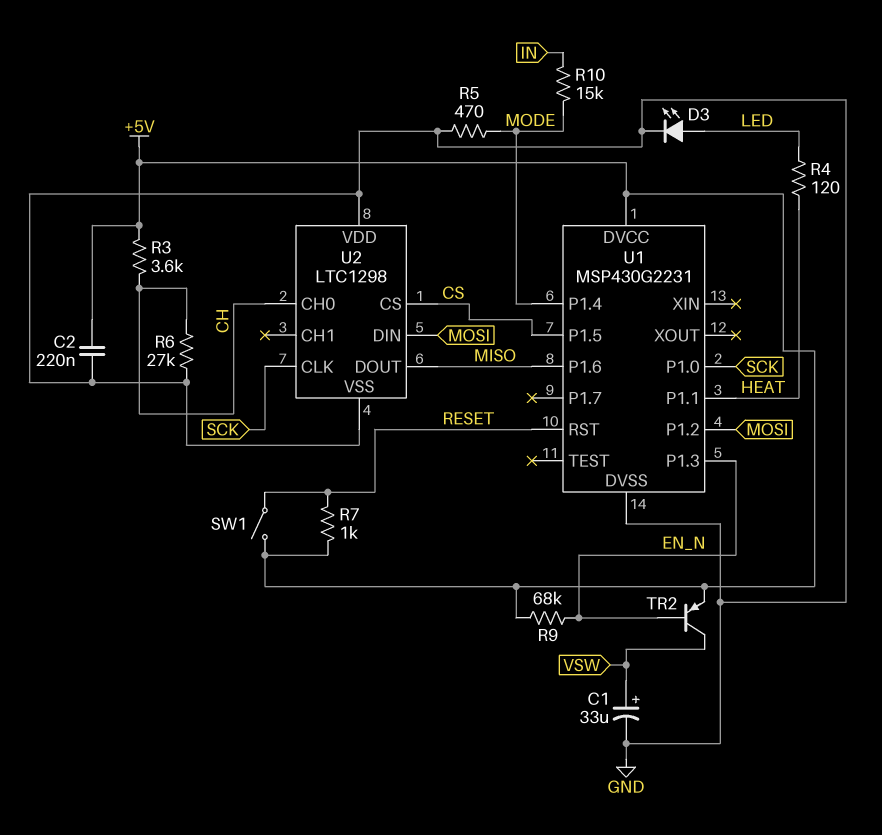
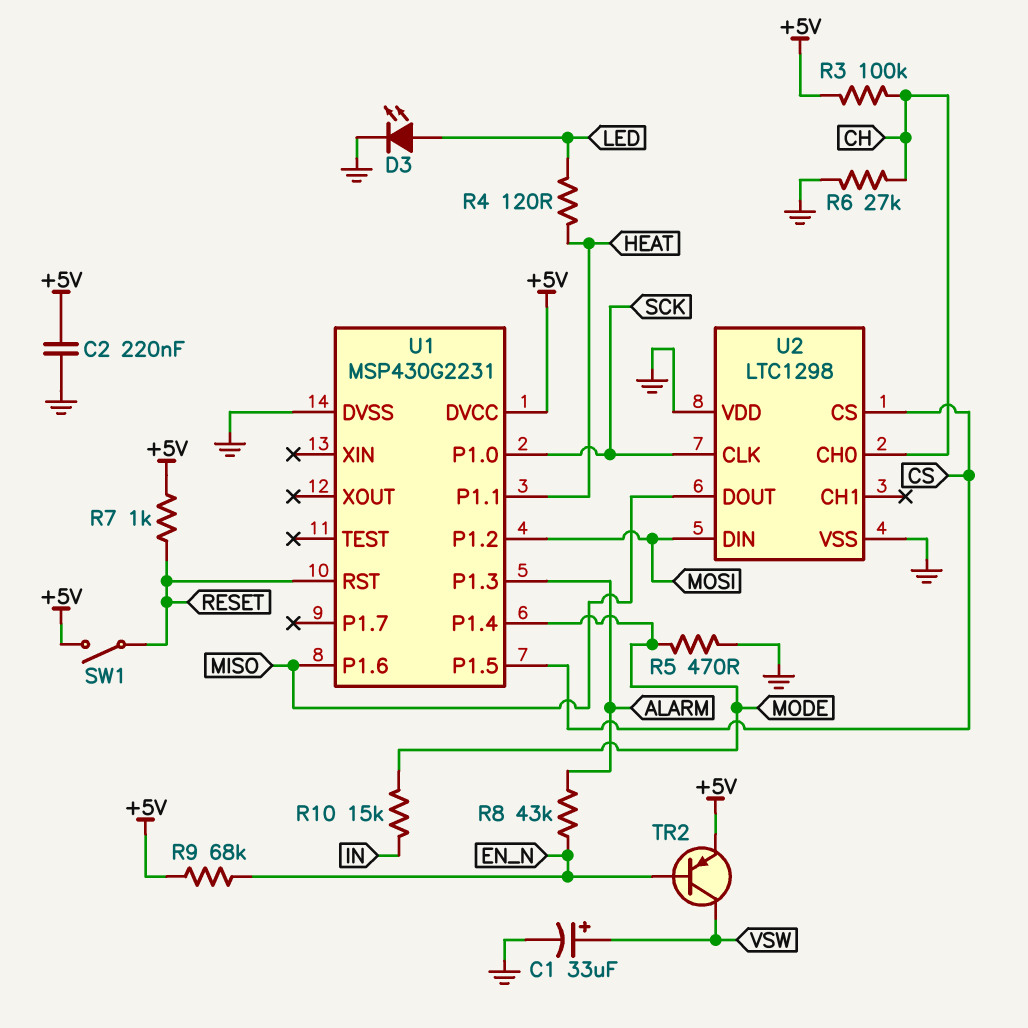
R3: 3.6k (+5V, CH) -> 100k (+5V, CH)
R8: none -> 43k (ALARM, EN_N)
U1 pin P1.3: EN_N -> ALARM

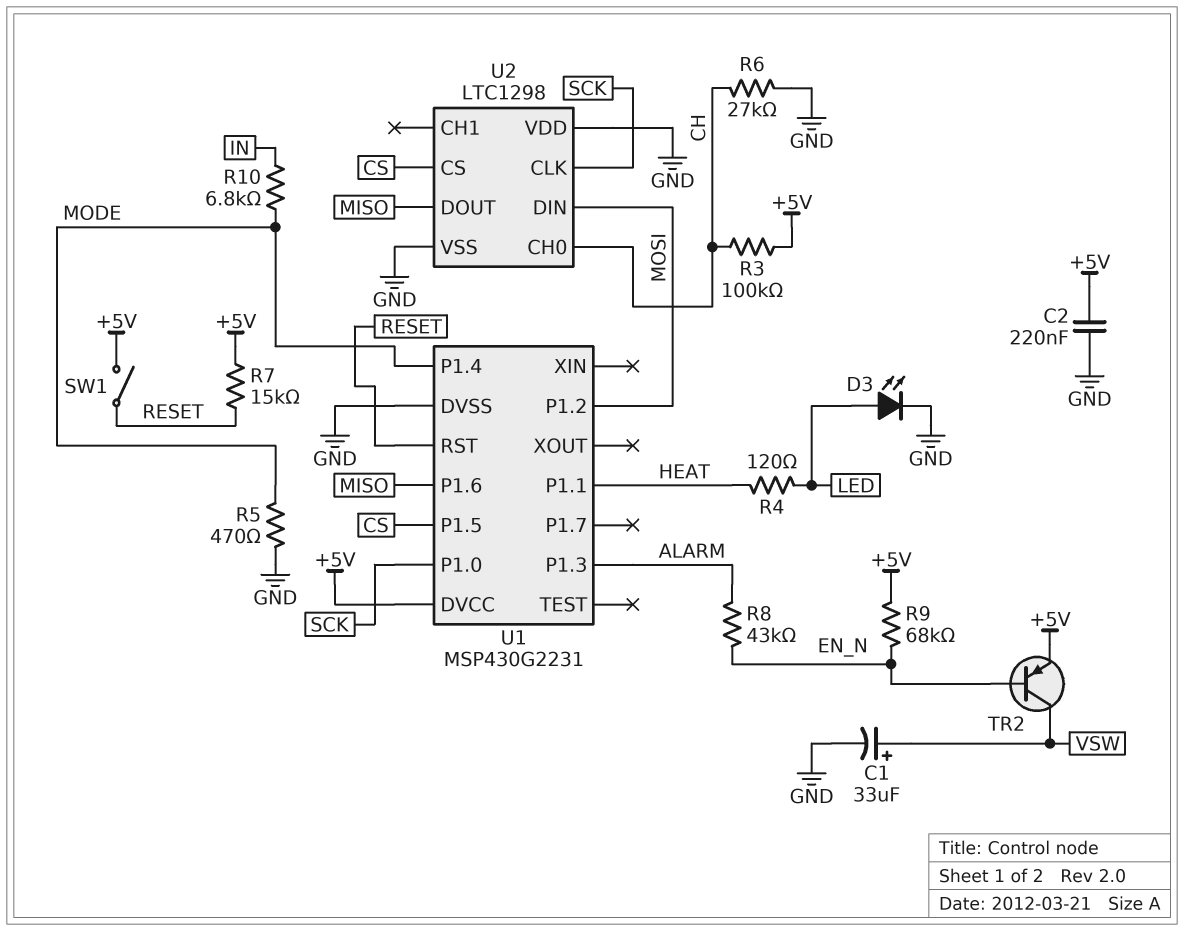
R7: 1k (+5V, RESET) -> 15k (+5V, RESET)
R10: 15k (IN, MODE) -> 6.8k (IN, MODE)

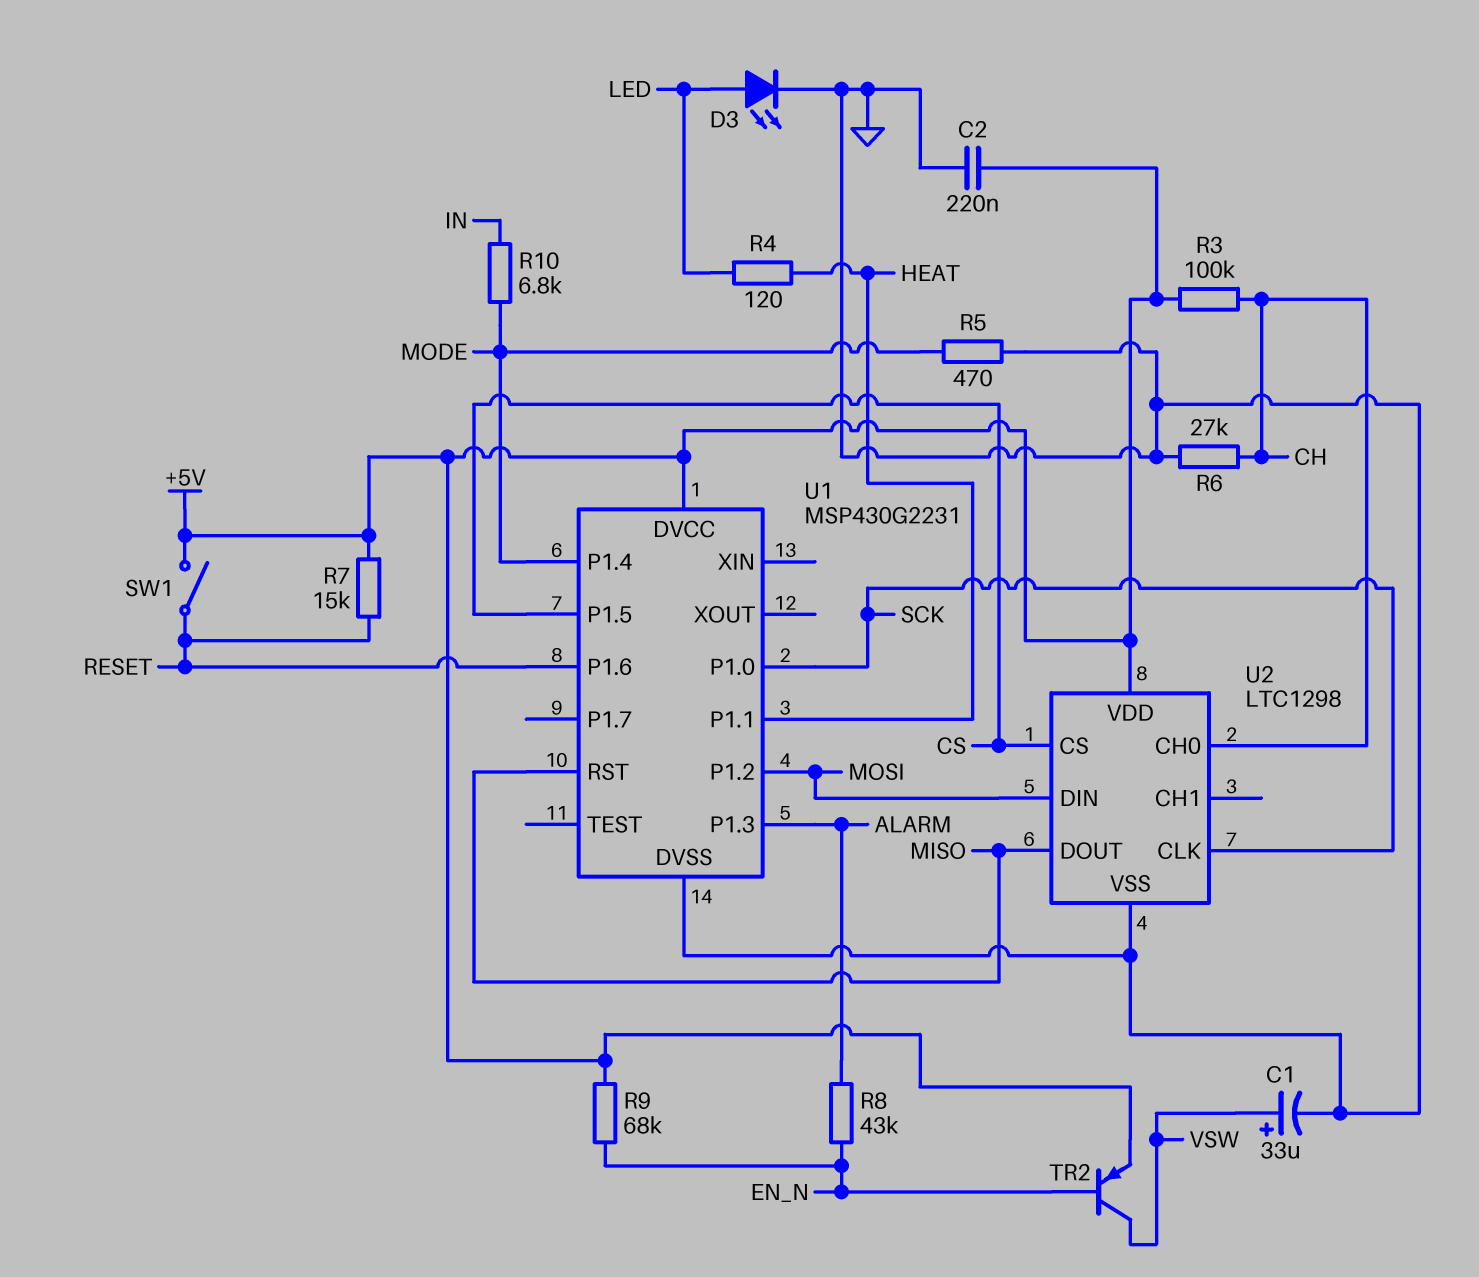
U1 pin P1.6: MISO -> RESET
U1 pin RST: RESET -> MISO
U2 pin VDD: GND -> +5V

